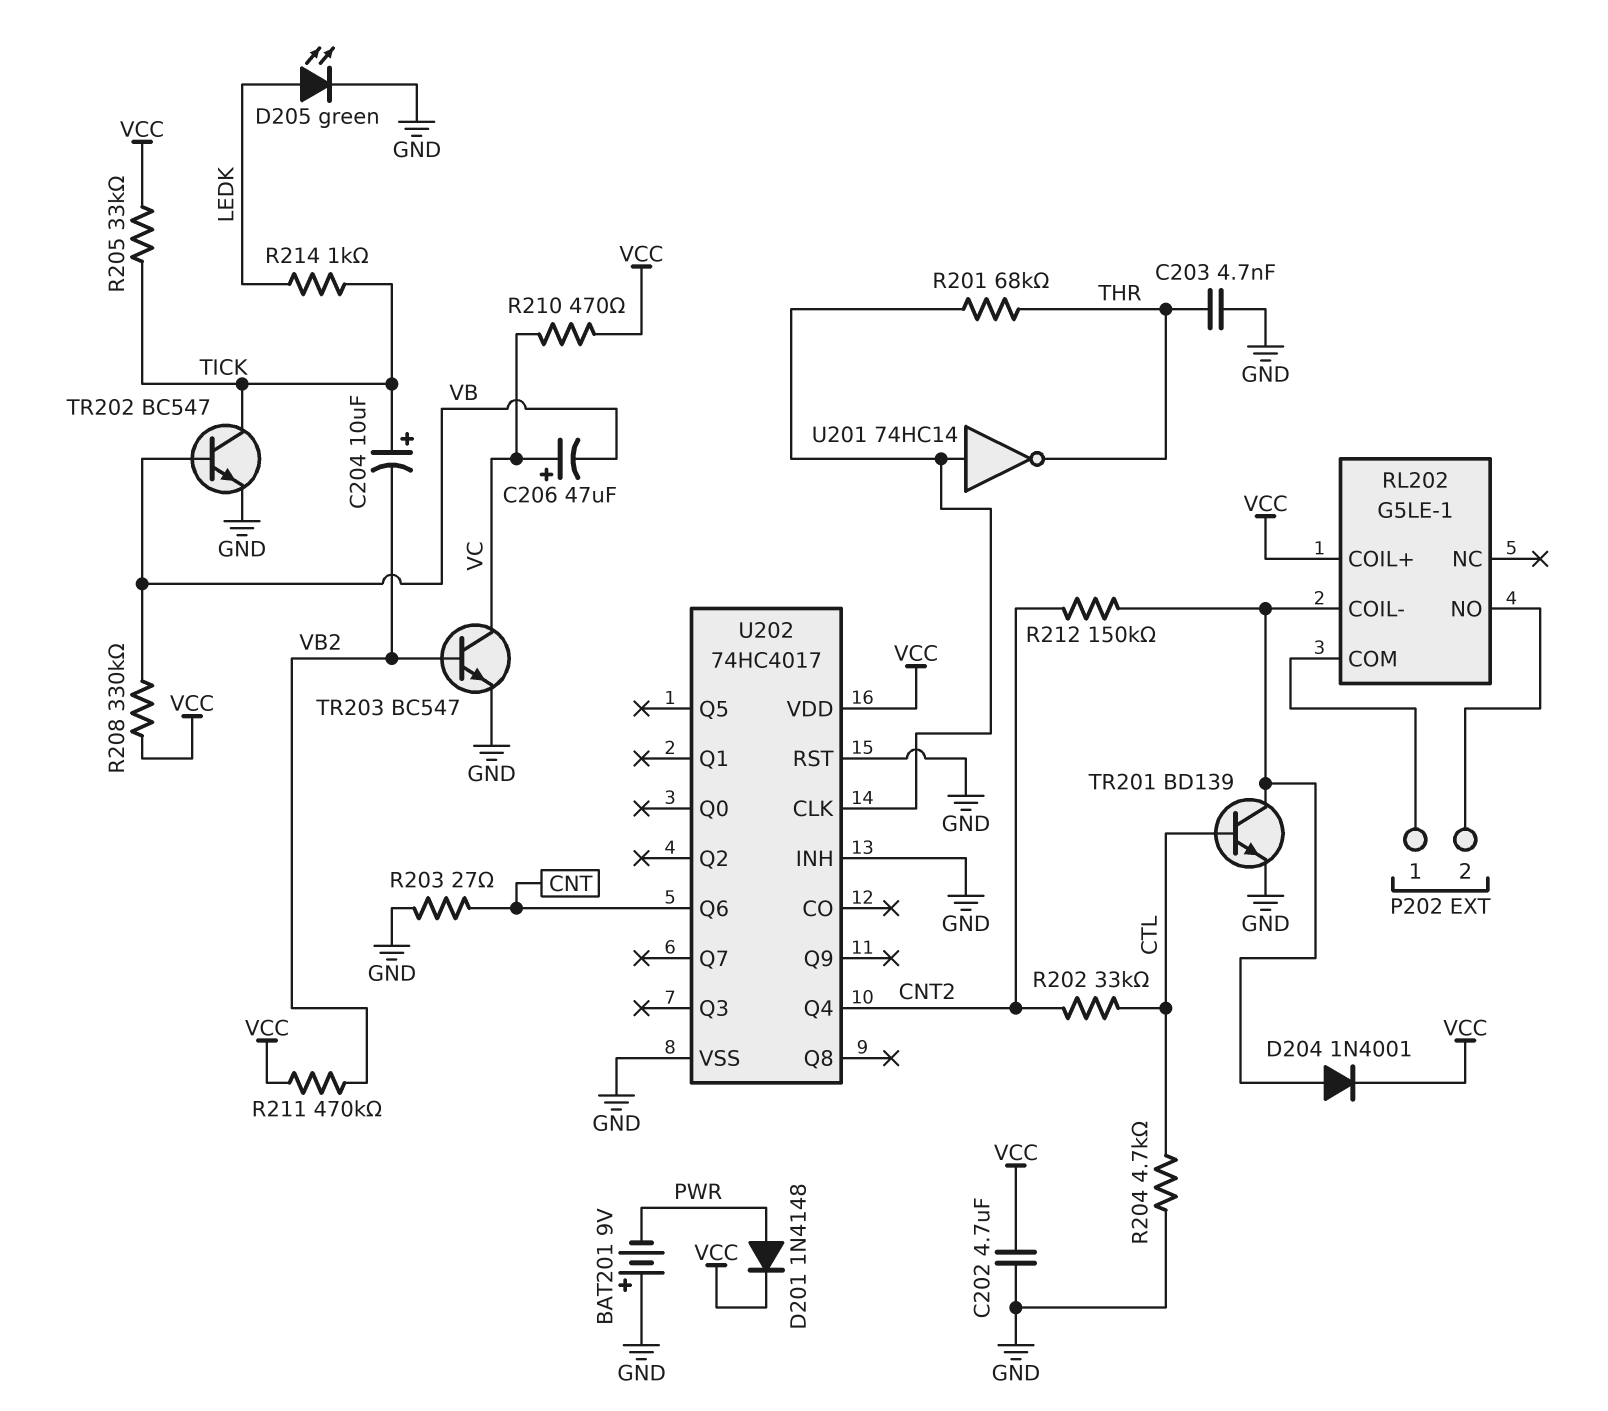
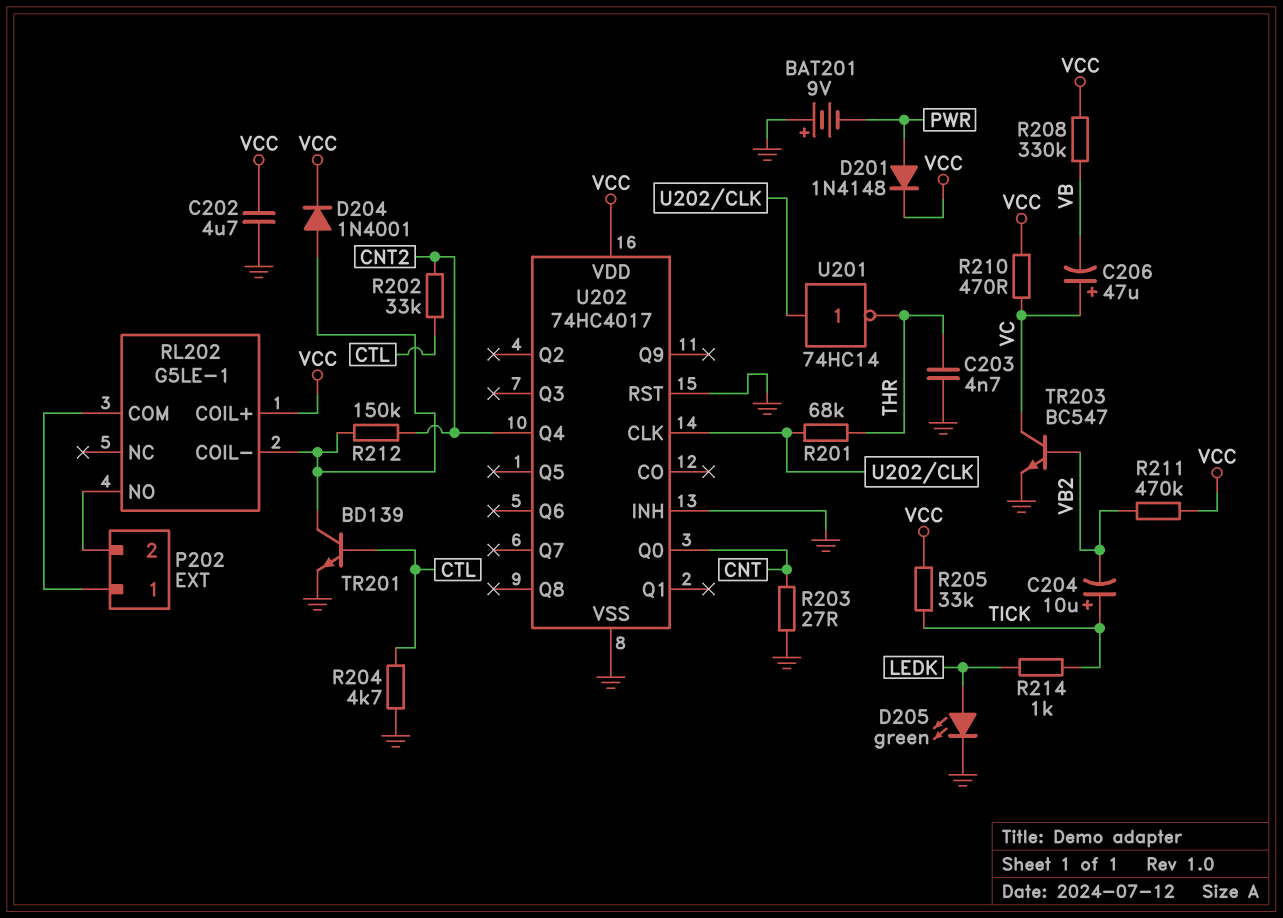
TR202: NPN BC547 (B VB, C TICK, E GND) -> none
U202 pin Q0: none -> CNT
U202 pin Q6: CNT -> none

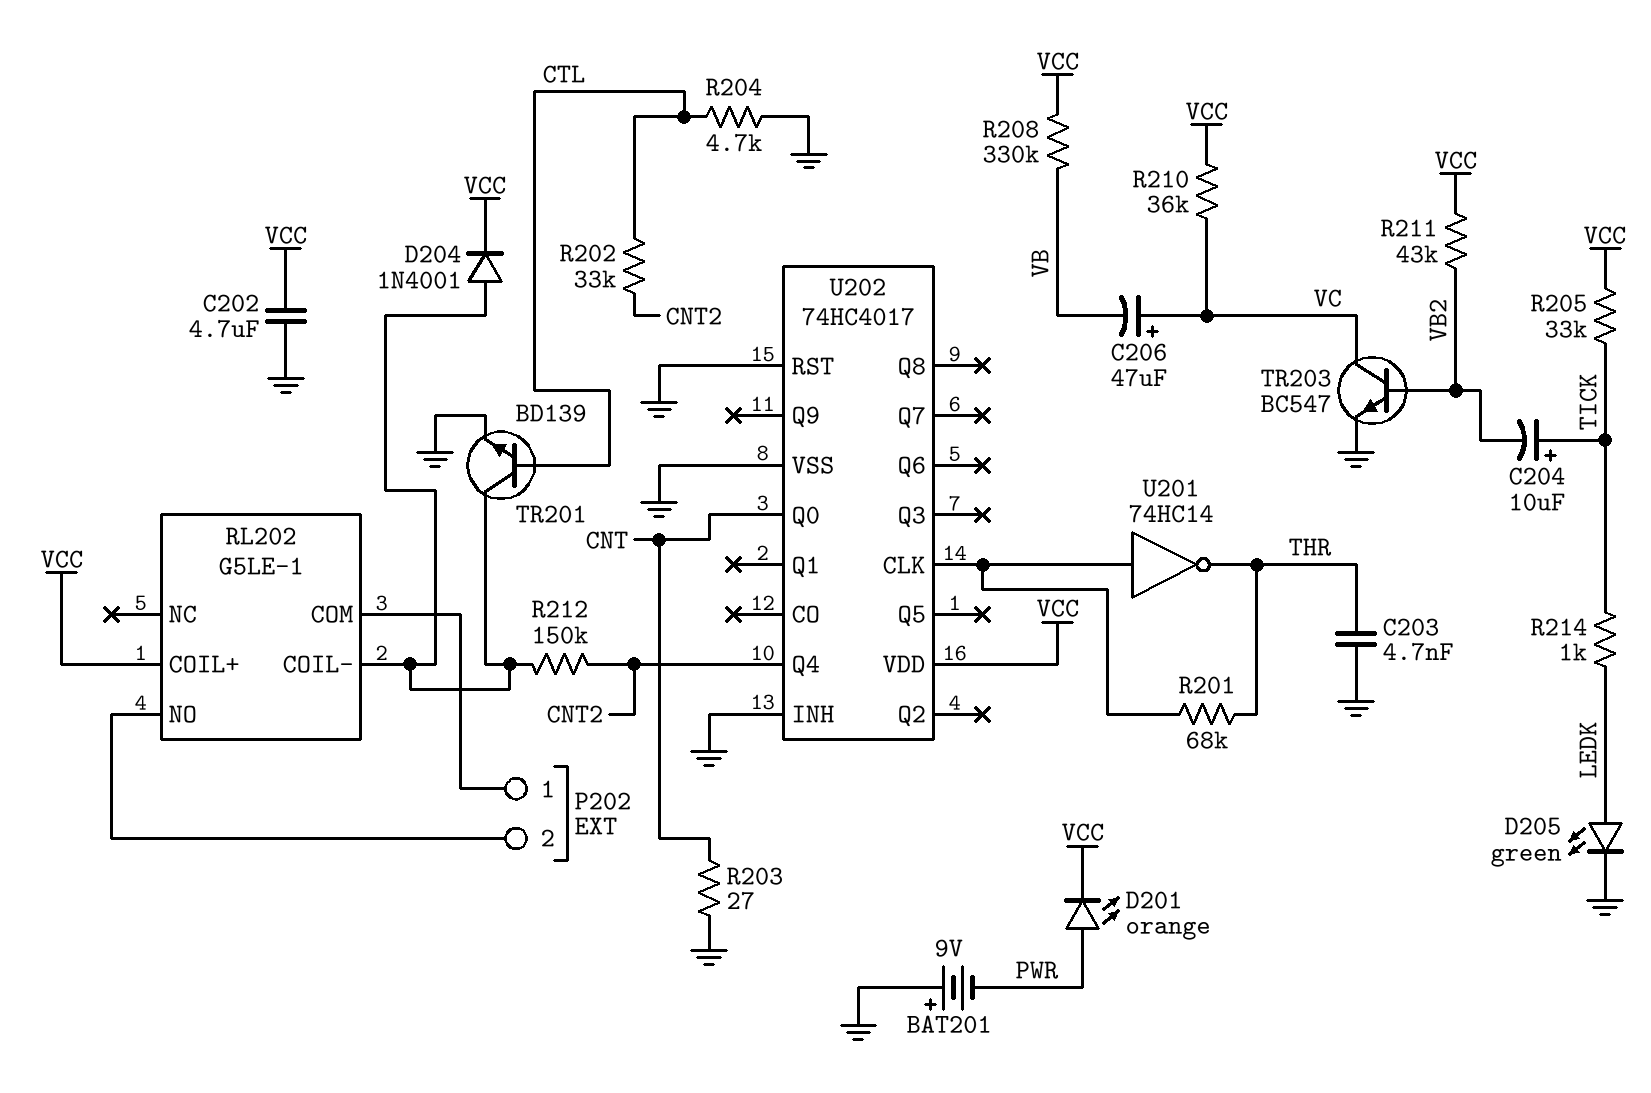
D201: diode 1N4148 (A PWR, K VCC) -> LED orange (A PWR, K VCC)
R210: 470 (VC, VCC) -> 36k (VC, VCC)
R211: 470k (VB2, VCC) -> 43k (VB2, VCC)

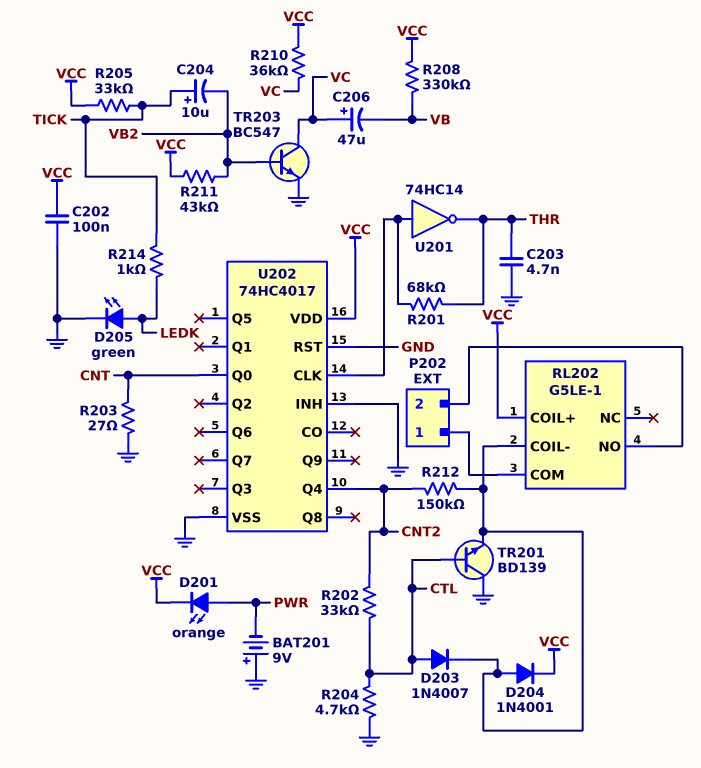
C202: 4.7uF (GND, VCC) -> 100nF (GND, VCC)
D203: none -> diode 1N4007 (A CTL, K RL202/COIL-)
TR201: NPN BD139 (B CTL, C RL202/COIL-, E GND) -> NPN BD139 (B CTL, C GND, E RL202/COIL-)

